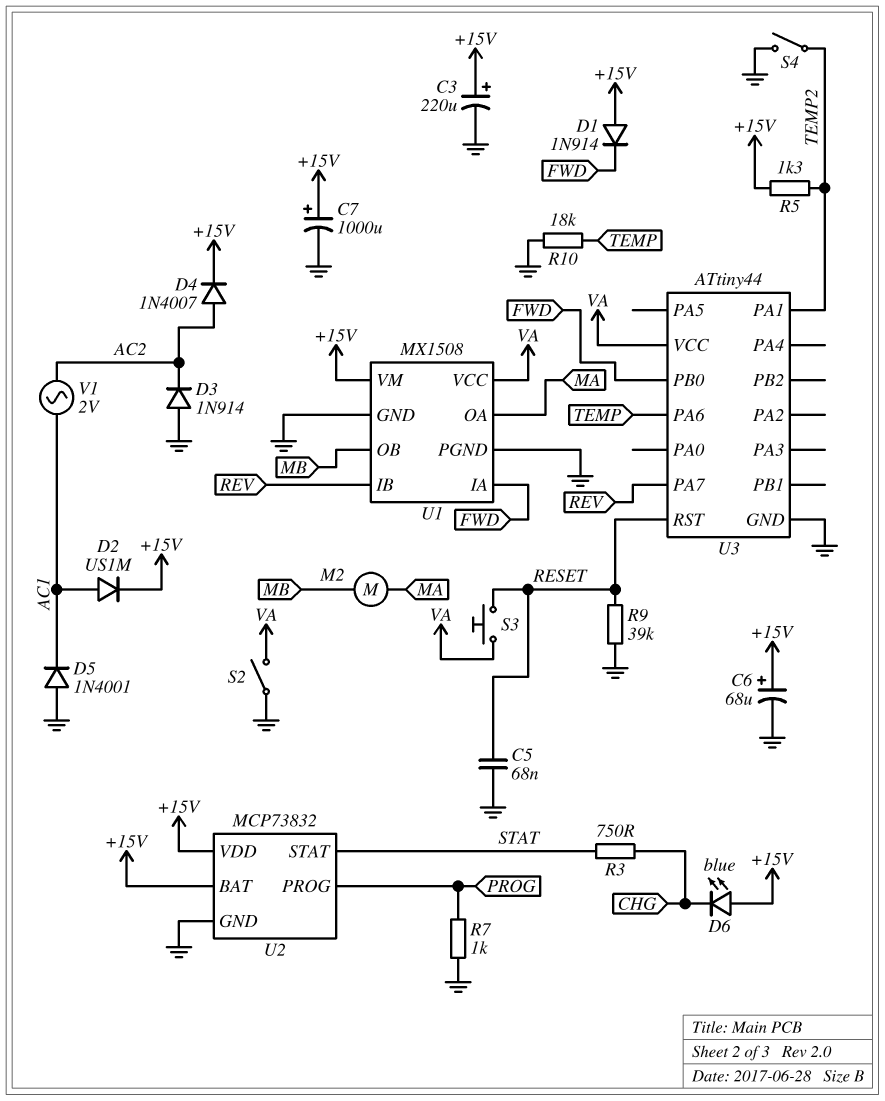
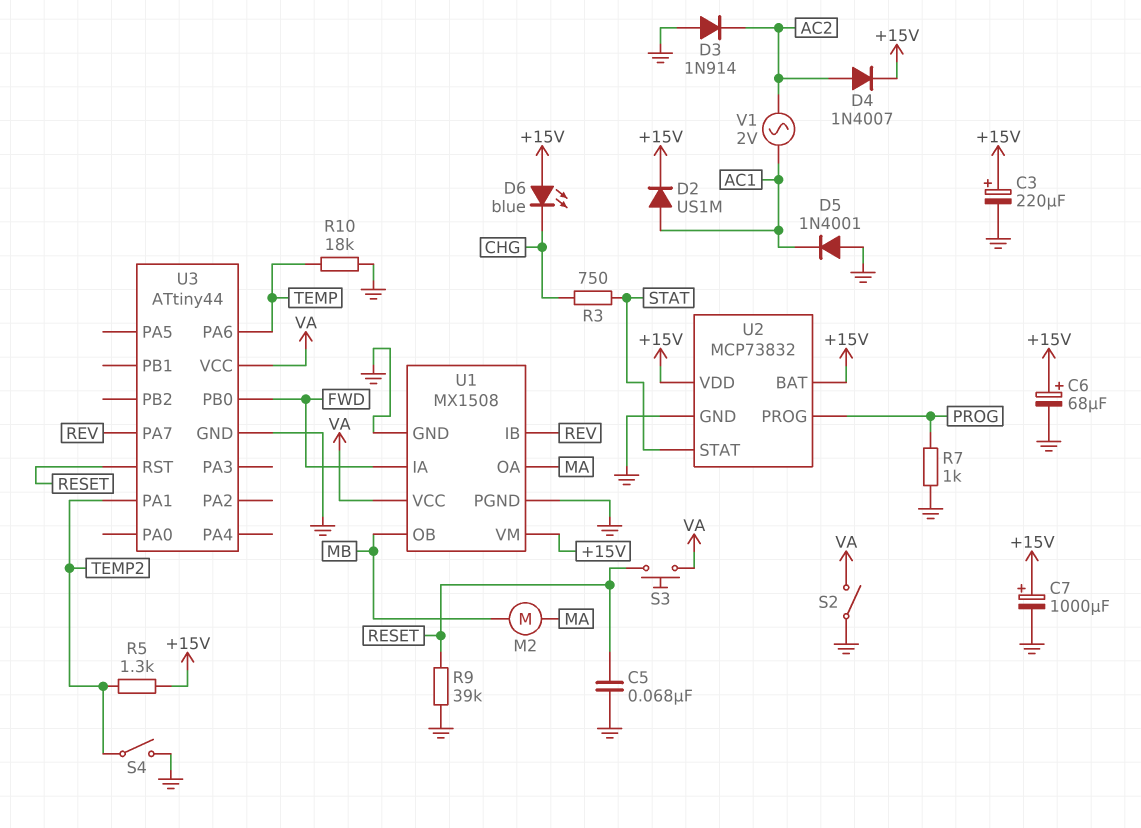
D1: diode 1N914 (A +15V, K FWD) -> none

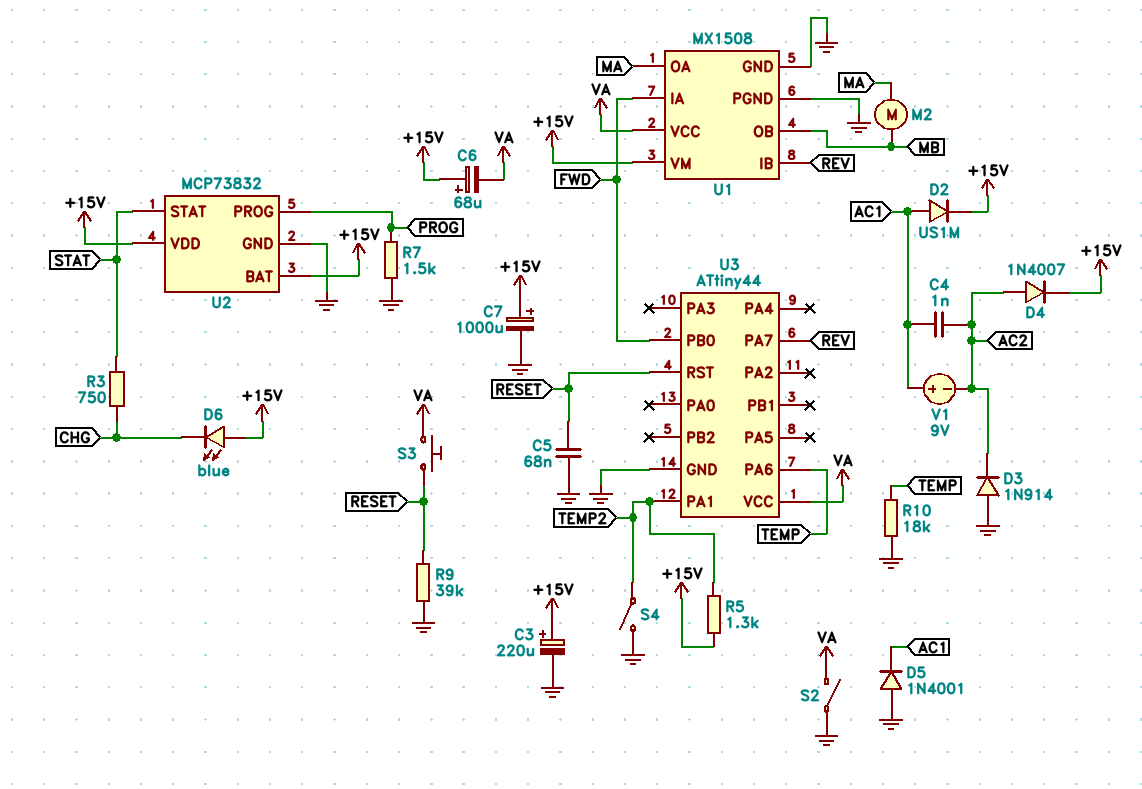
C4: none -> 1nF (AC1, AC2)
C6: 68uF (plus +15V, minus GND) -> 68uF (plus +15V, minus VA)
R7: 1k (GND, PROG) -> 1.5k (GND, PROG)
V1: AC 2V (AC1, AC2) -> 9V (plus AC1, minus AC2)

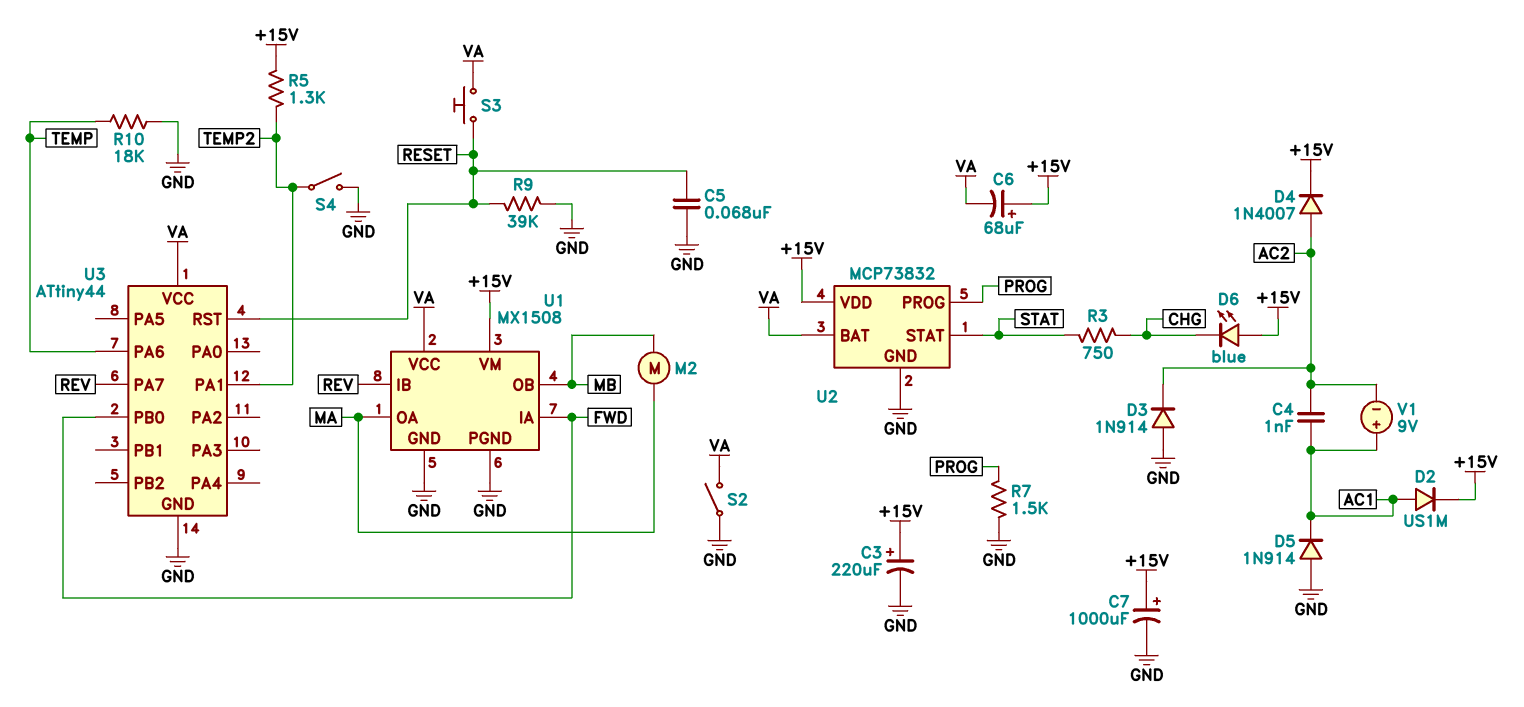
D5: diode 1N4001 (A GND, K AC1) -> diode 1N914 (A GND, K AC1)
U2 pin BAT: +15V -> VA

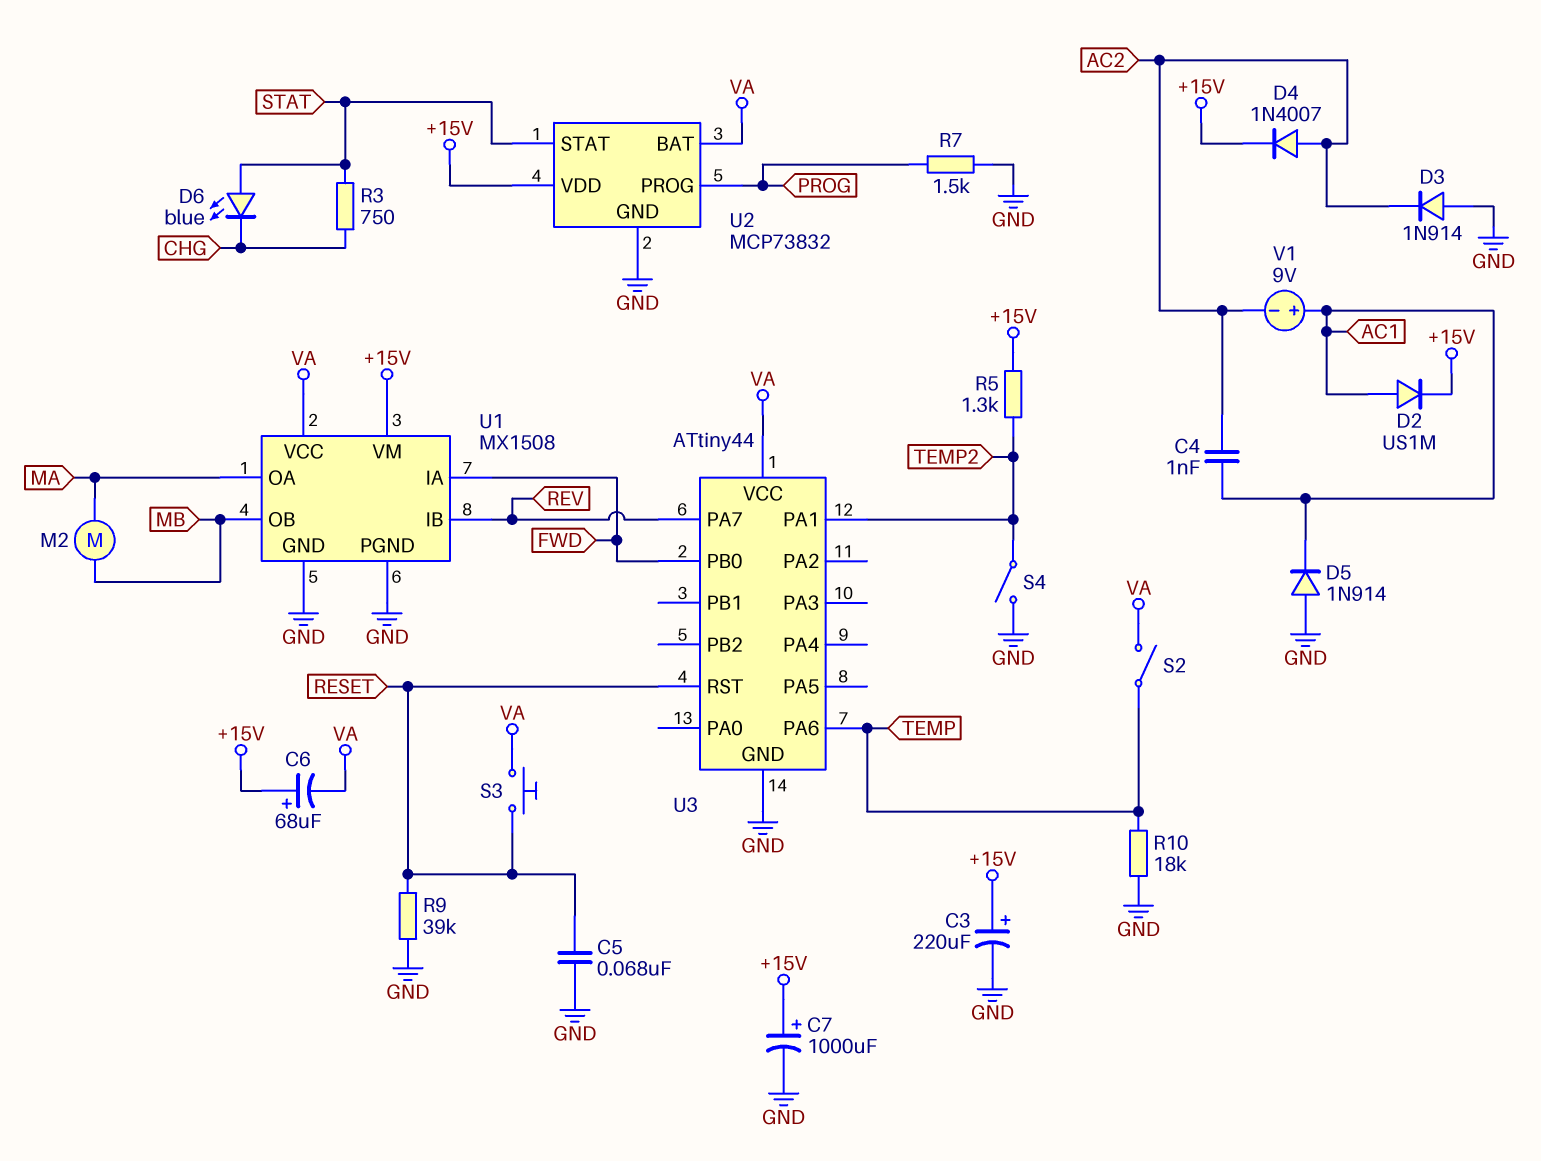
D6: LED blue (A +15V, K CHG) -> LED blue (A STAT, K CHG)
S2: switch (GND, VA) -> switch (TEMP, VA)

